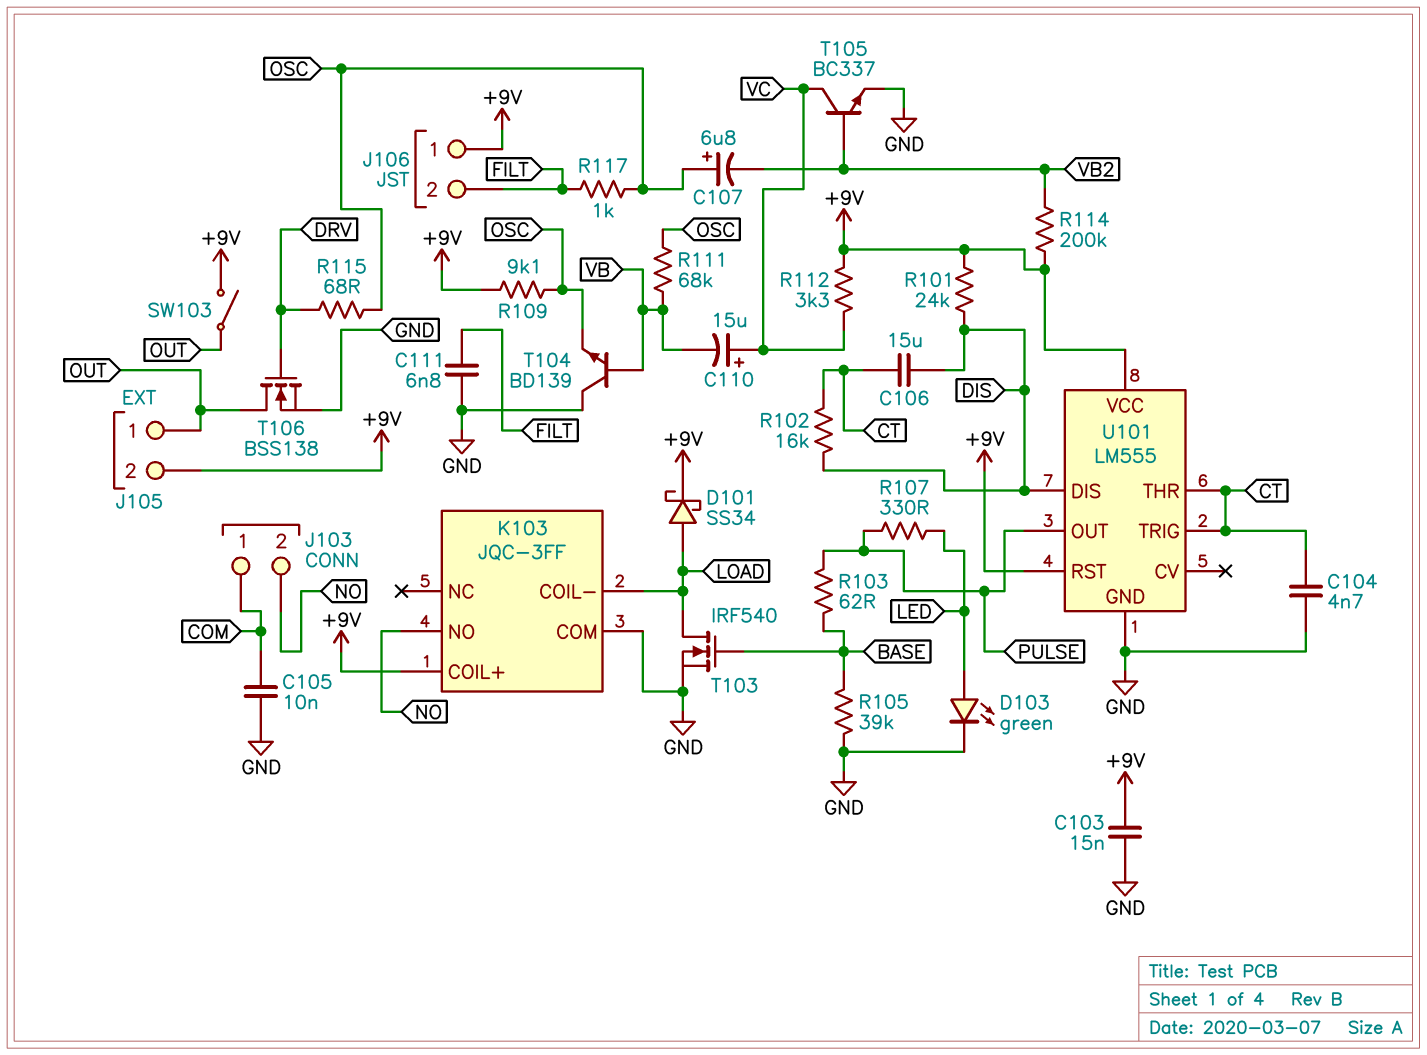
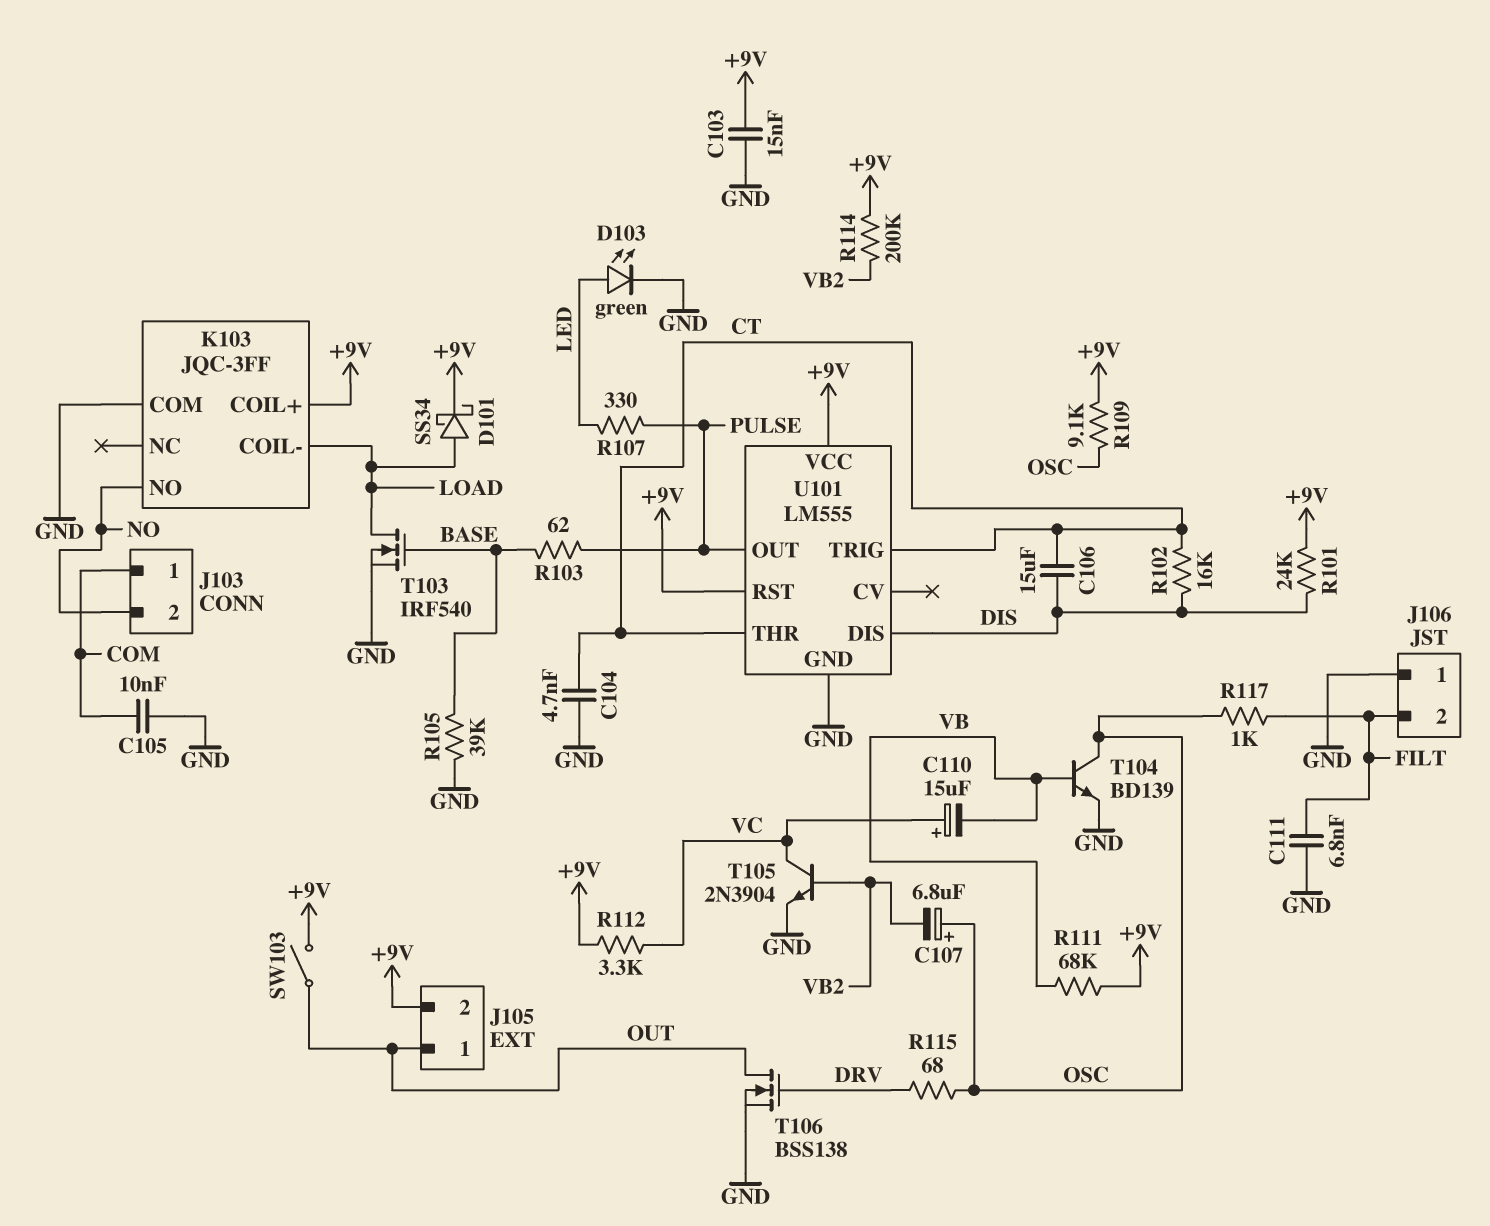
J106 pin 1: +9V -> GND
R111: 68k (OSC, VB) -> 68k (+9V, VB)
T104: NPN BD139 (B VB, C GND, E OSC) -> NPN BD139 (B VB, C OSC, E GND)
T105: NPN BC337 (B VB2, C VC, E GND) -> NPN 2N3904 (B VB2, C VC, E GND)

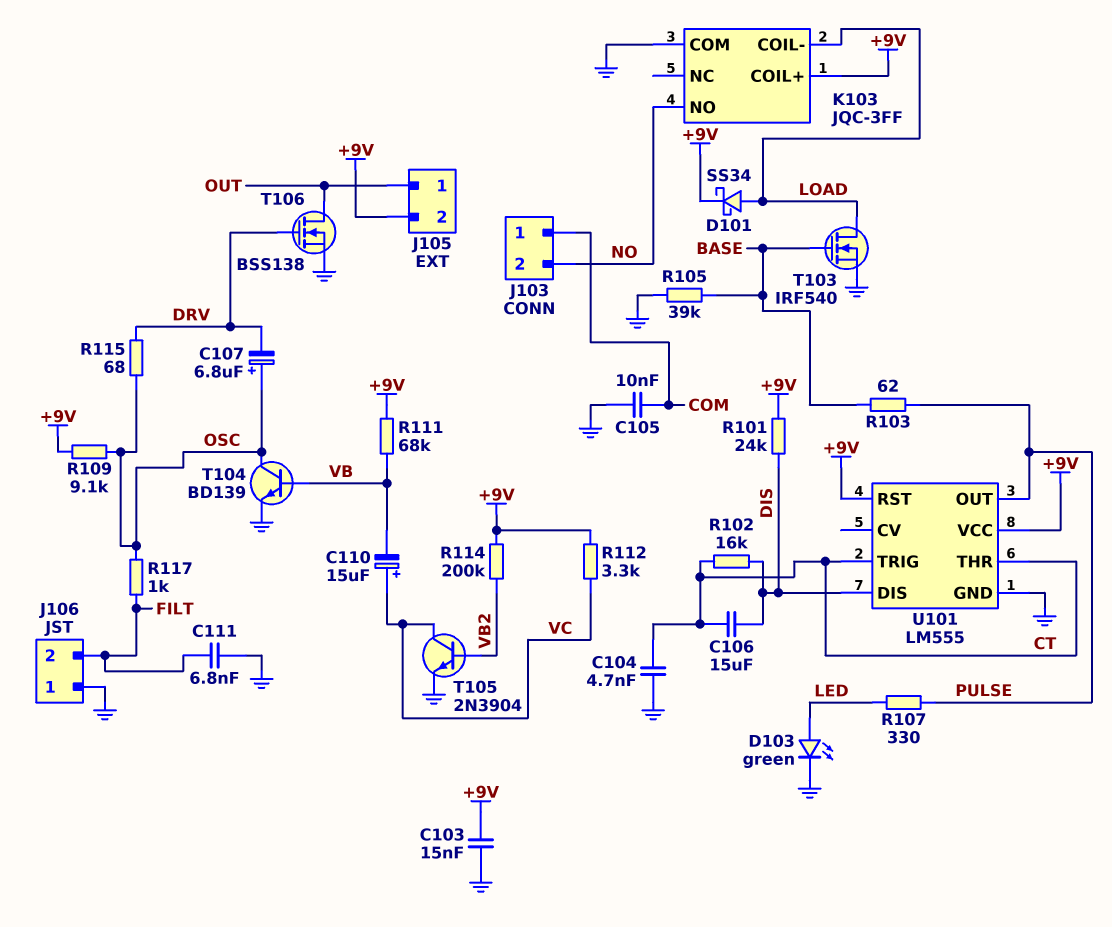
C107: 6.8uF (plus OSC, minus VB2) -> 6.8uF (plus OSC, minus DRV)
SW103: switch (+9V, OUT) -> none

